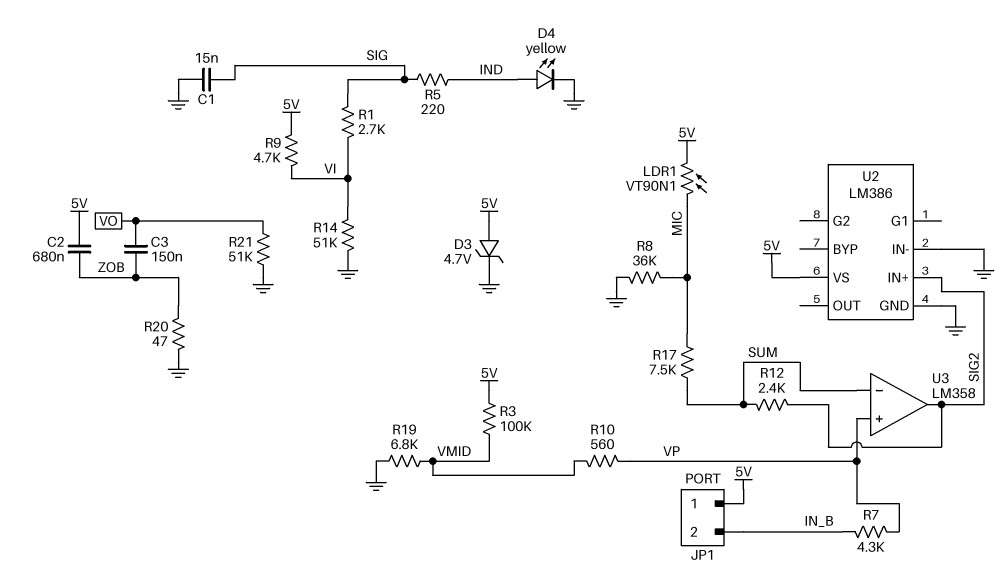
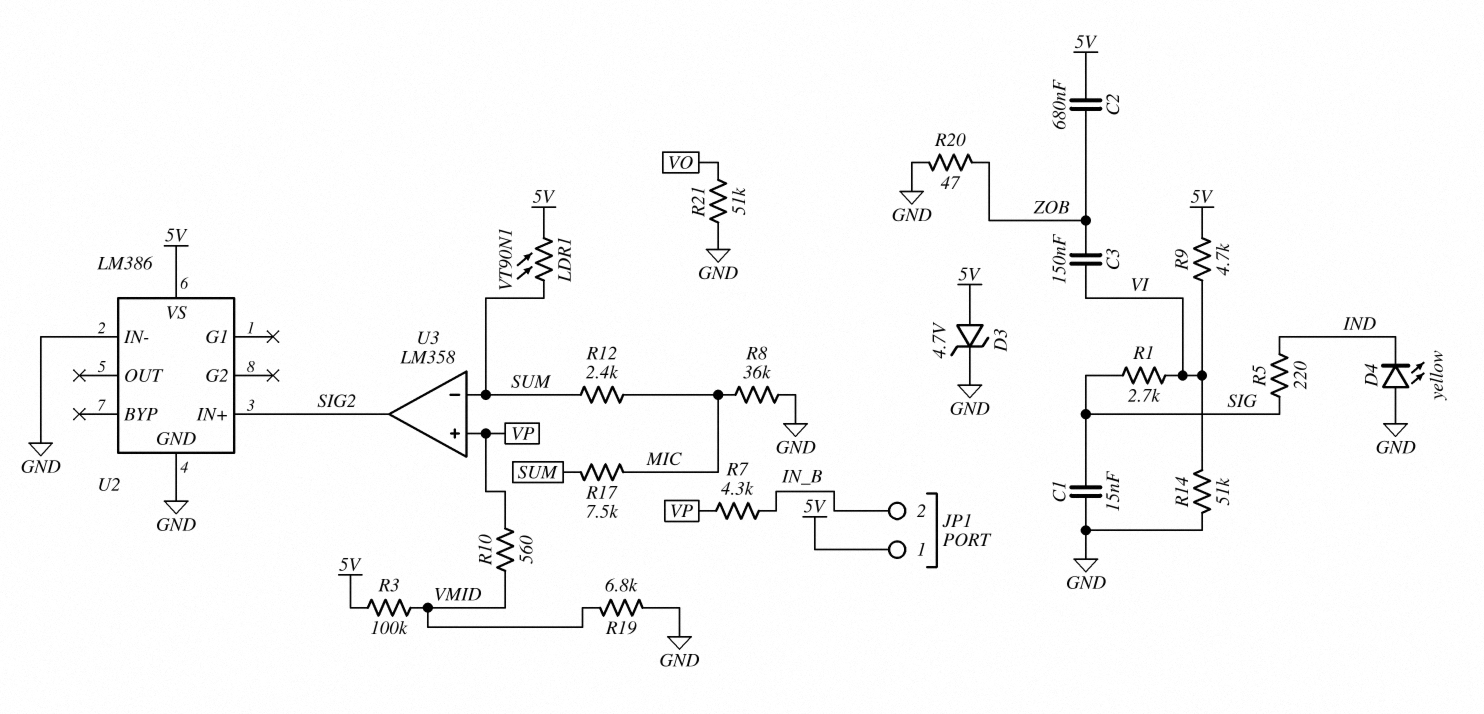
C3: 150nF (VO, ZOB) -> 150nF (VI, ZOB)
D4: LED yellow (A IND, K GND) -> LED yellow (A GND, K IND)
LDR1: VT90N1 (5V, MIC) -> VT90N1 (5V, SUM)
R12: 2.4k (SIG2, SUM) -> 2.4k (MIC, SUM)

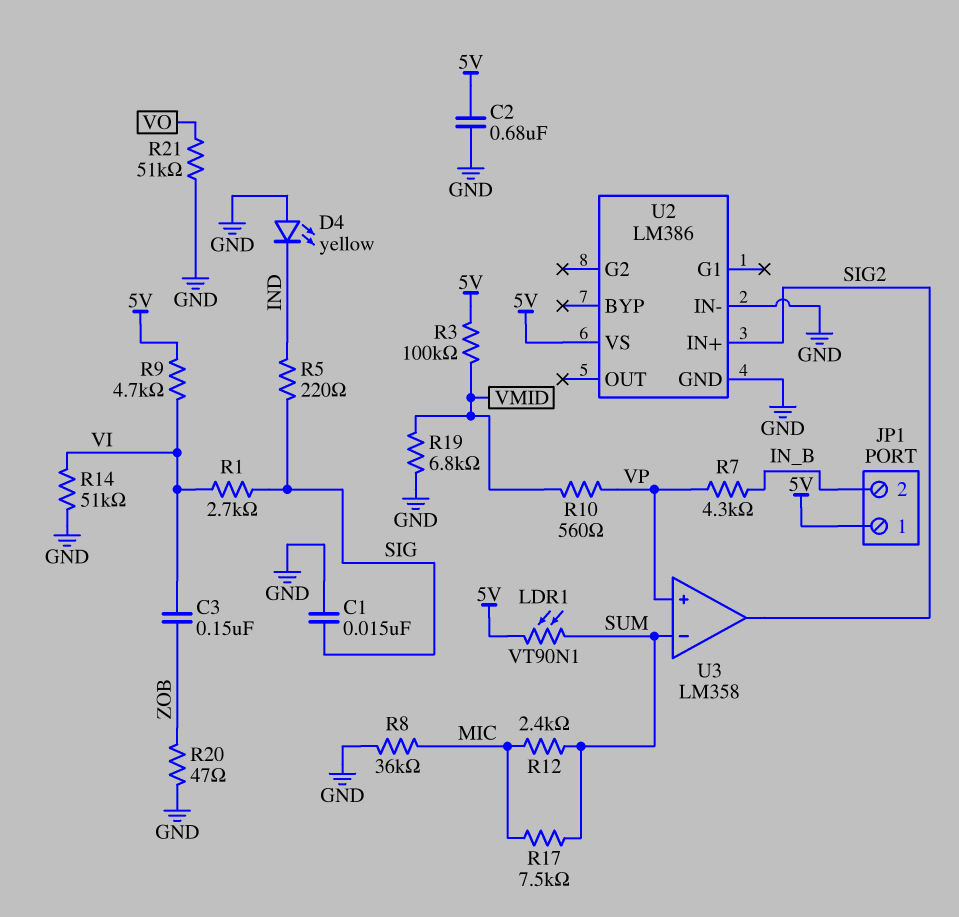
C2: 680nF (5V, ZOB) -> 680nF (5V, GND)
D3: zener 4.7V (A 5V, K GND) -> none

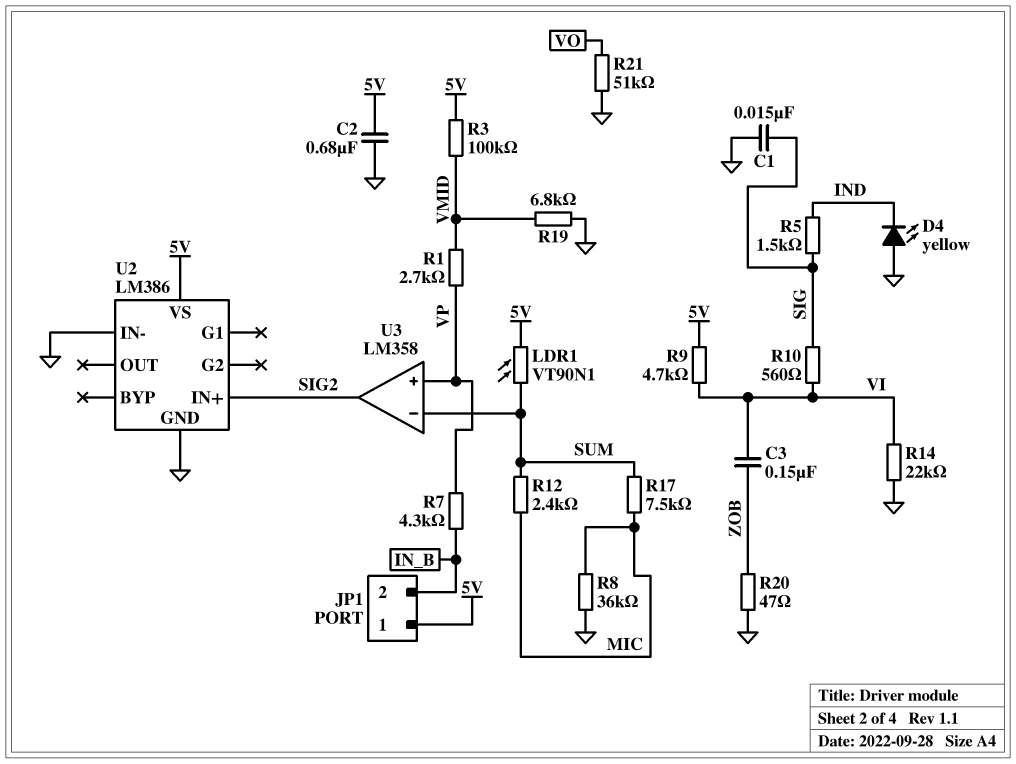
R1: 2.7k (SIG, VI) -> 2.7k (VMID, VP)
R5: 220 (IND, SIG) -> 1.5k (IND, SIG)
R10: 560 (VMID, VP) -> 560 (SIG, VI)
R14: 51k (GND, VI) -> 22k (GND, VI)

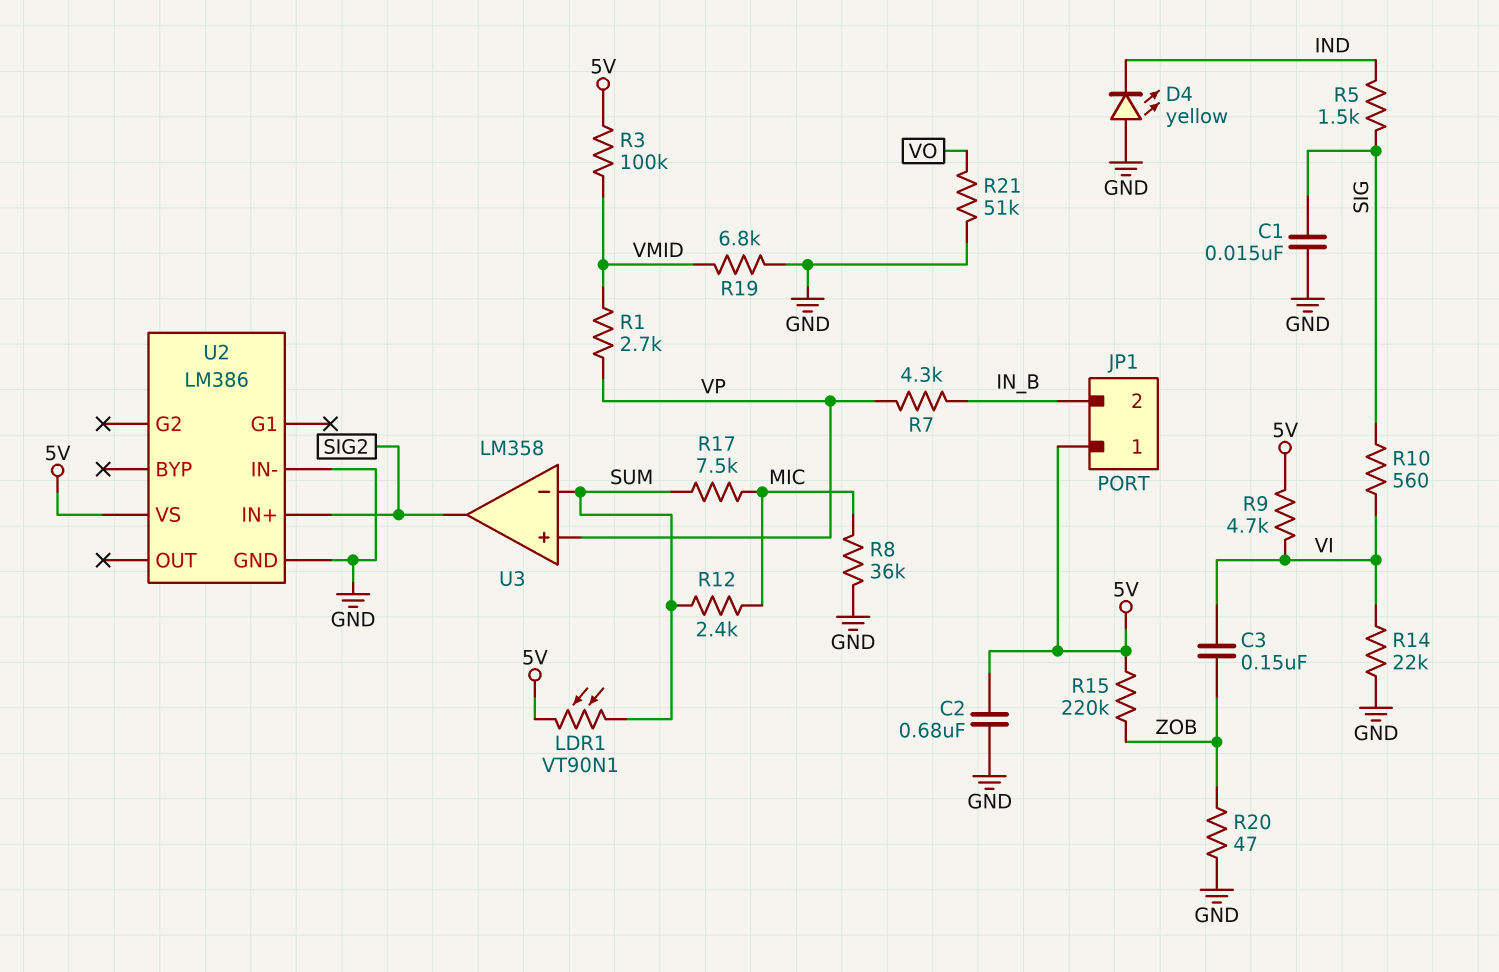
R15: none -> 220k (5V, ZOB)

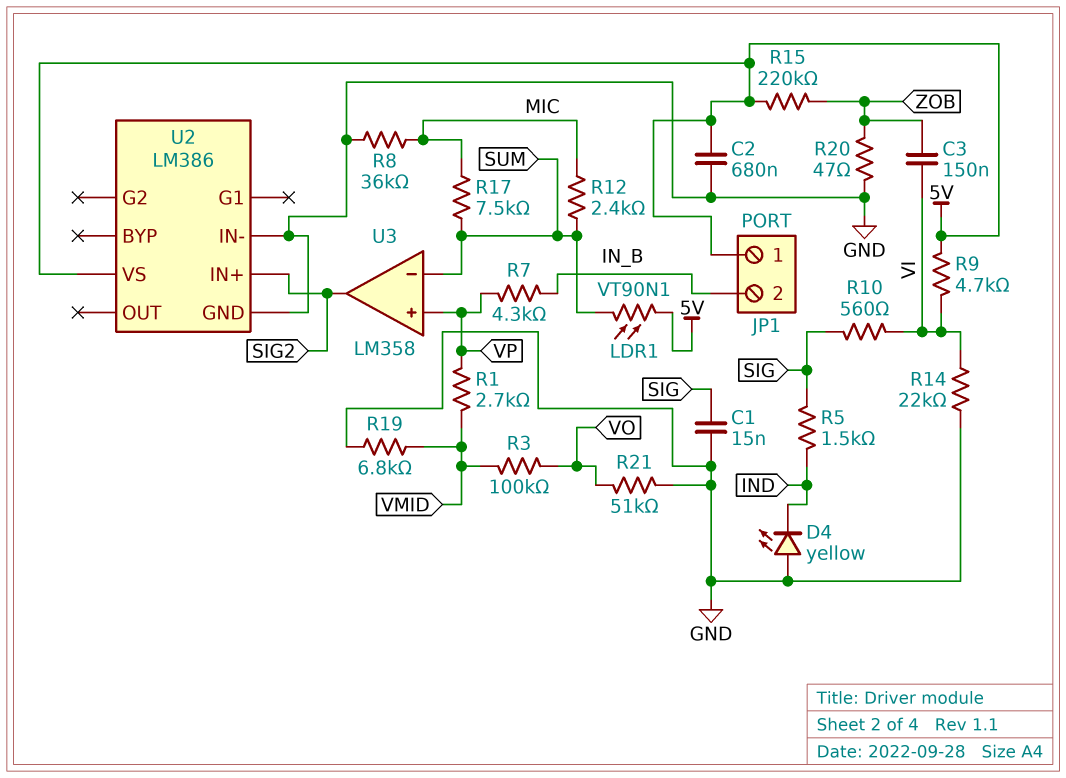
R3: 100k (5V, VMID) -> 100k (VMID, VO)

